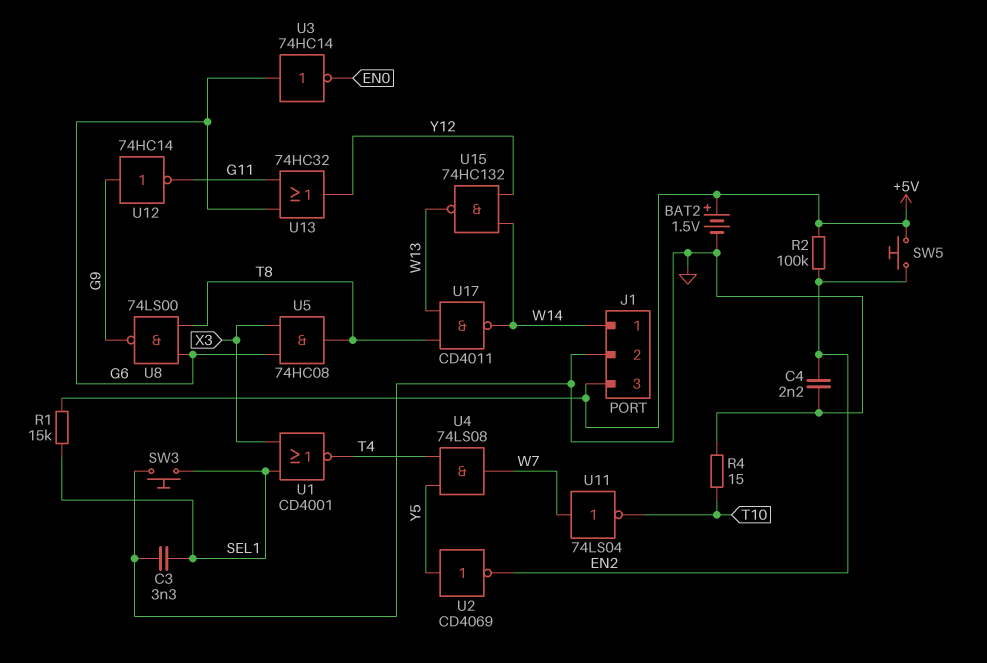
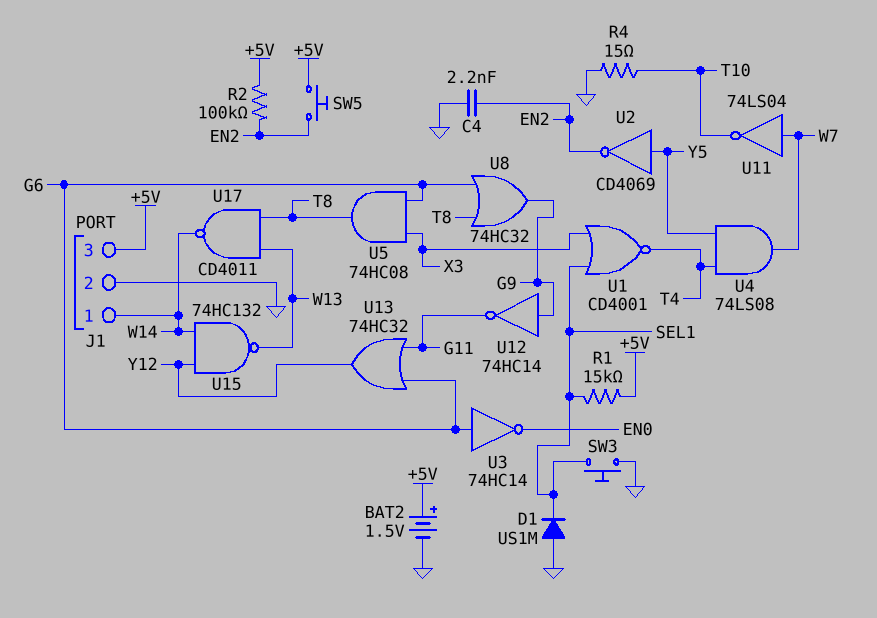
C3: 3.3nF (GND, SEL1) -> none
D1: none -> diode US1M (A GND, K SEL1)
U8: NAND 74LS00 (in G6, in T8, out G9) -> OR 74HC32 (in G6, in T8, out G9)

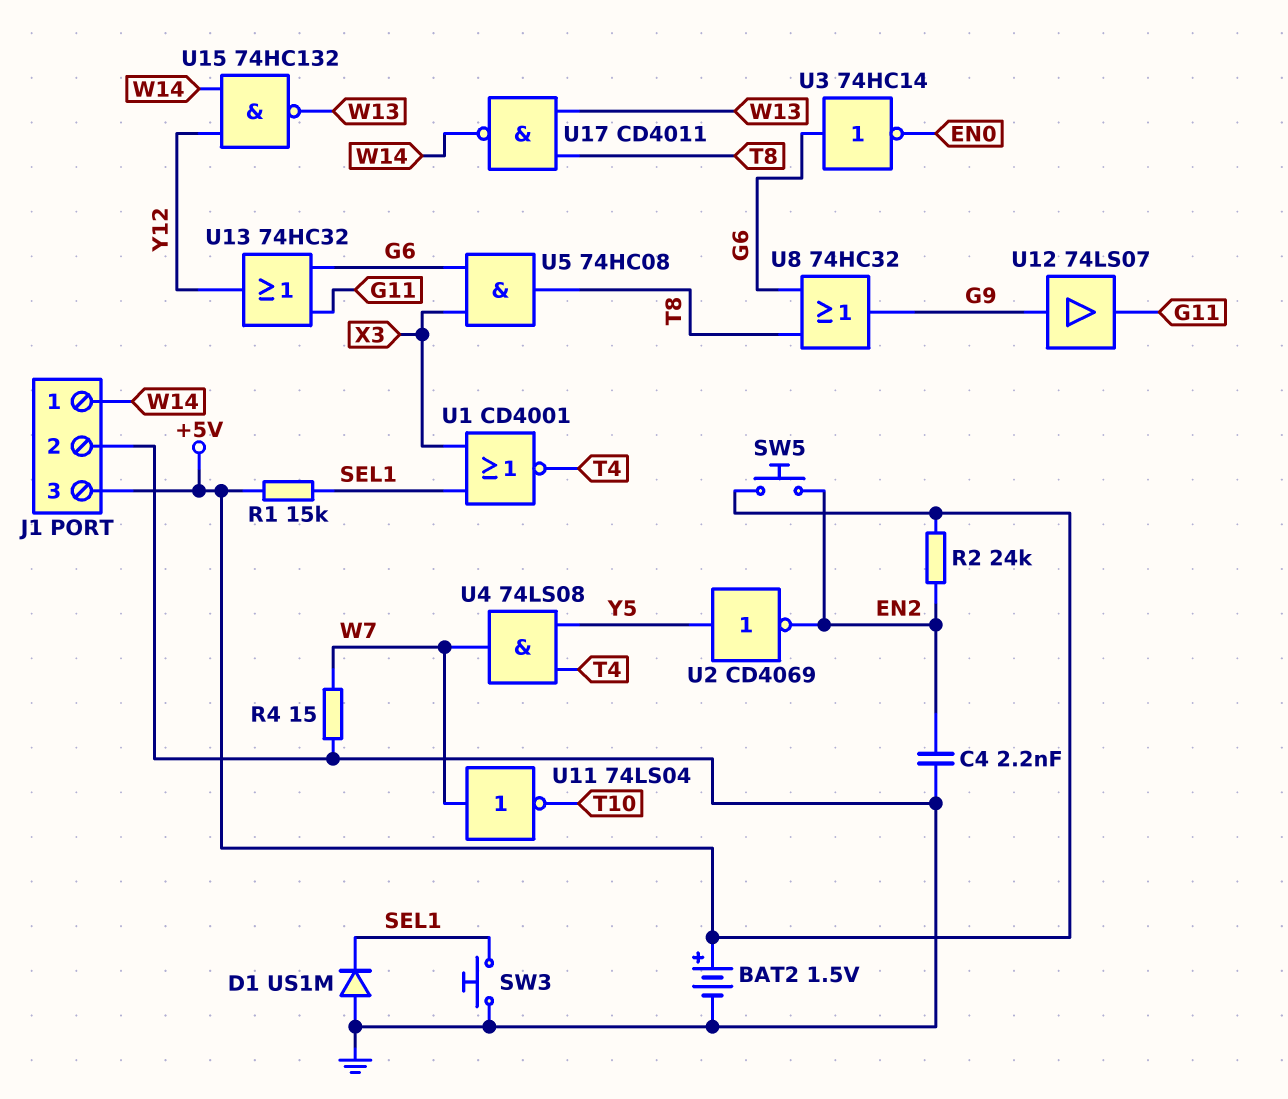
R2: 100k (+5V, EN2) -> 24k (+5V, EN2)
R4: 15 (GND, T10) -> 15 (GND, W7)
U12: NOT 74HC14 (in G9, out G11) -> buffer 74LS07 (in G9, out G11)

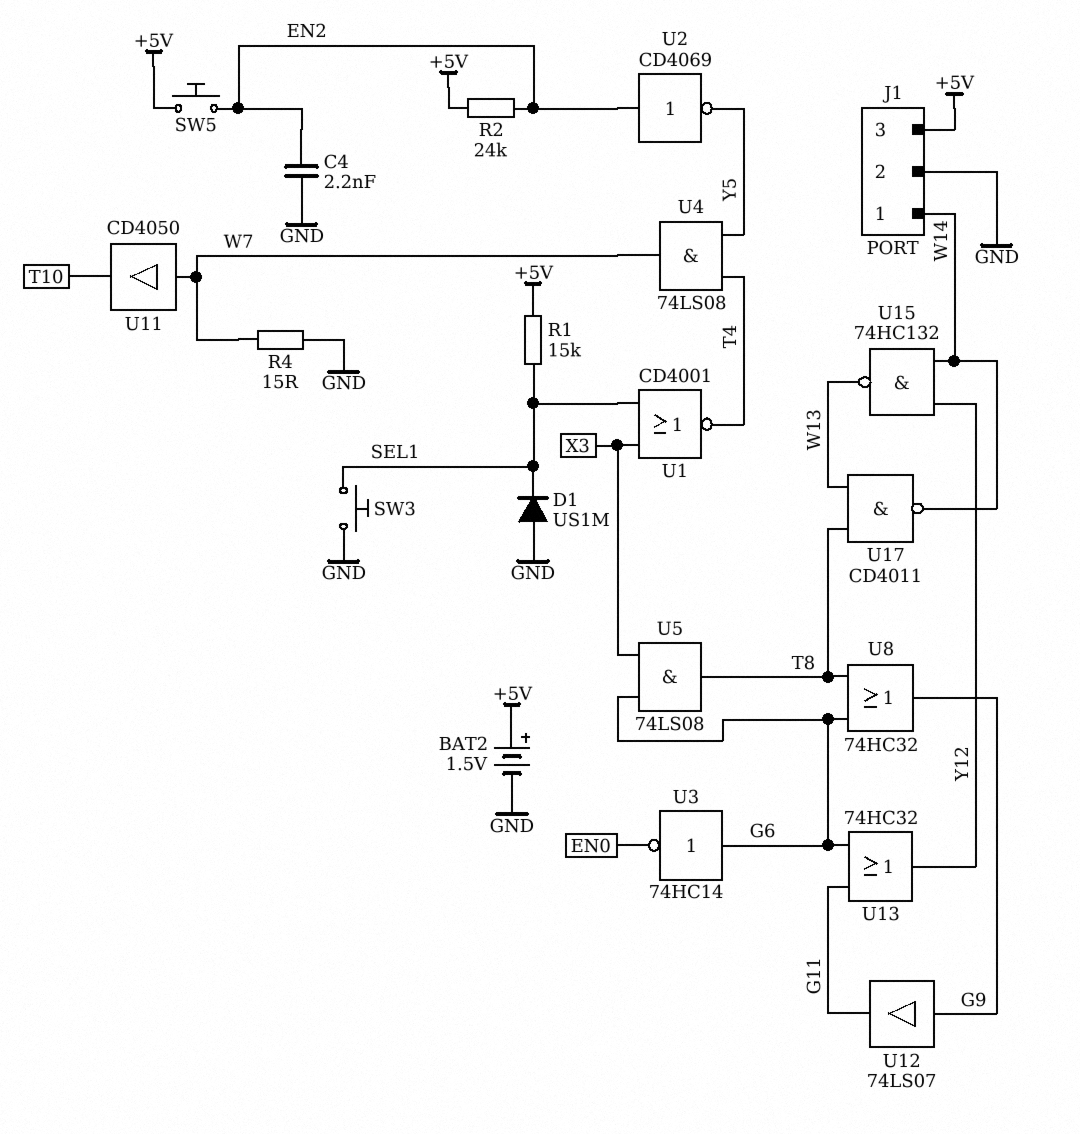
U2: NOT CD4069 (in Y5, out EN2) -> NOT CD4069 (in EN2, out Y5)
U5: AND 74HC08 (in G6, in X3, out T8) -> AND 74LS08 (in G6, in X3, out T8)
U11: NOT 74LS04 (in W7, out T10) -> buffer CD4050 (in W7, out T10)

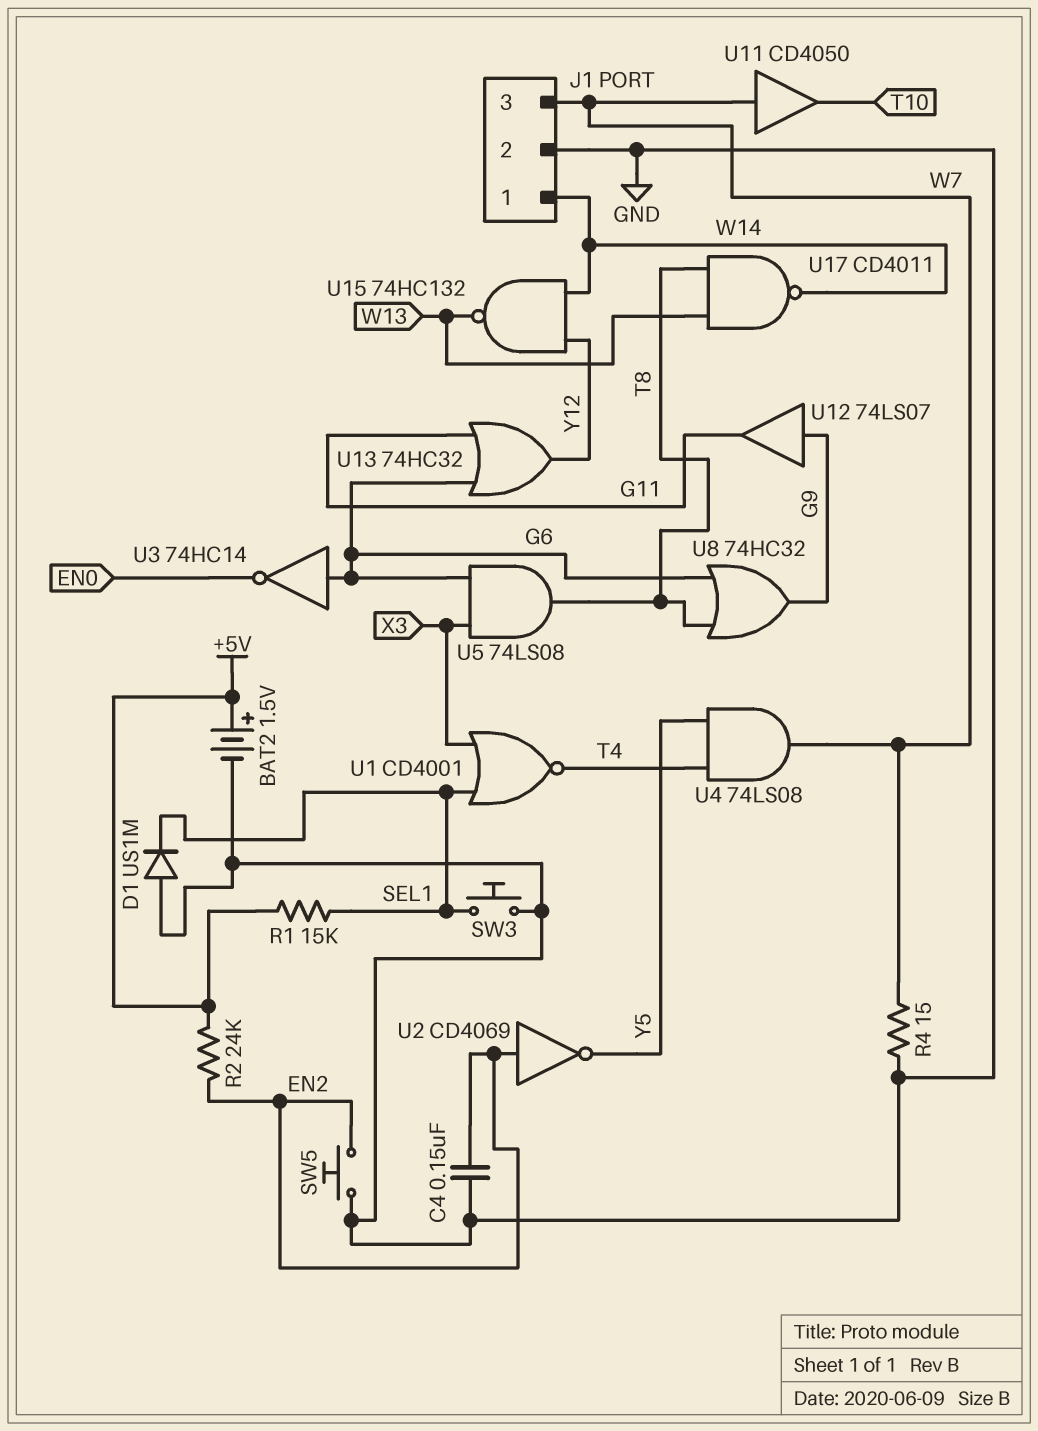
C4: 2.2nF (EN2, GND) -> 150nF (EN2, GND)
J1 pin 3: +5V -> W7
SW5: button (+5V, EN2) -> button (EN2, GND)

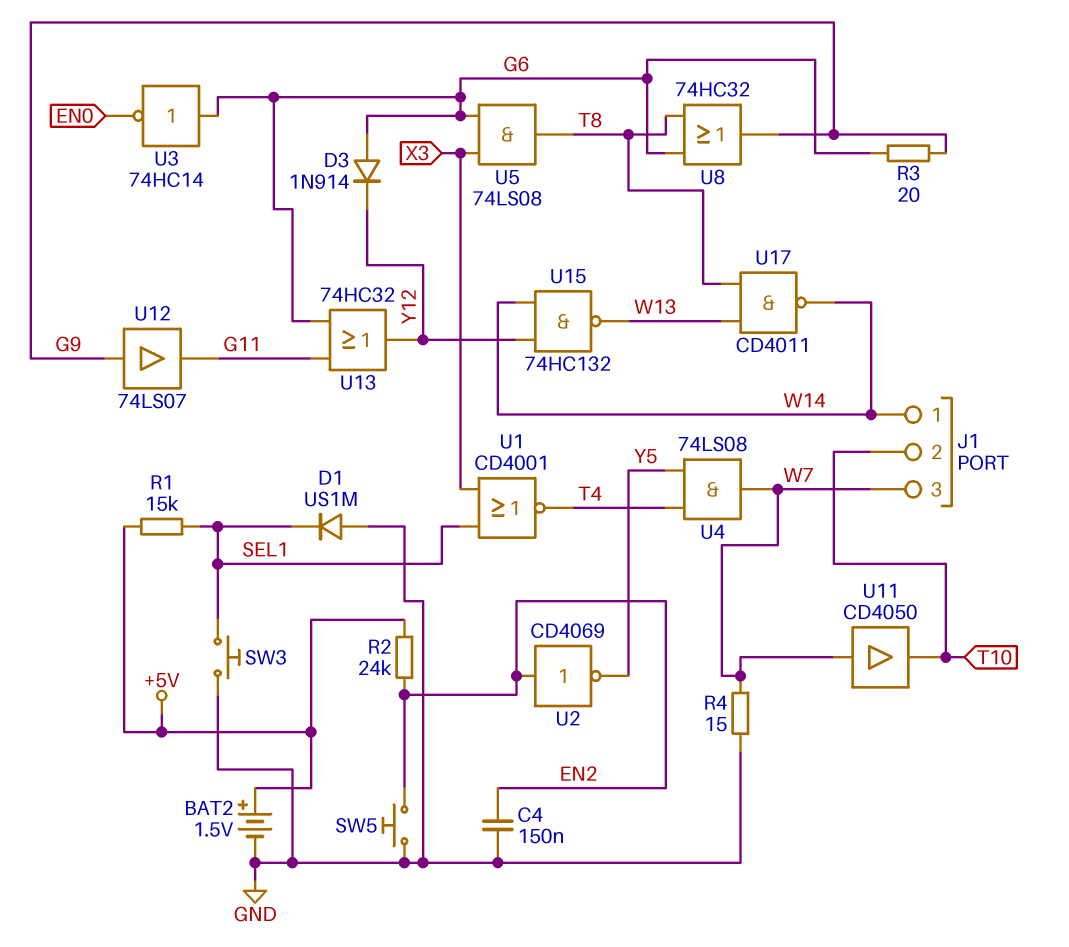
D3: none -> diode 1N914 (A G6, K Y12)
J1 pin 2: GND -> T10
R3: none -> 20 (G6, G9)

